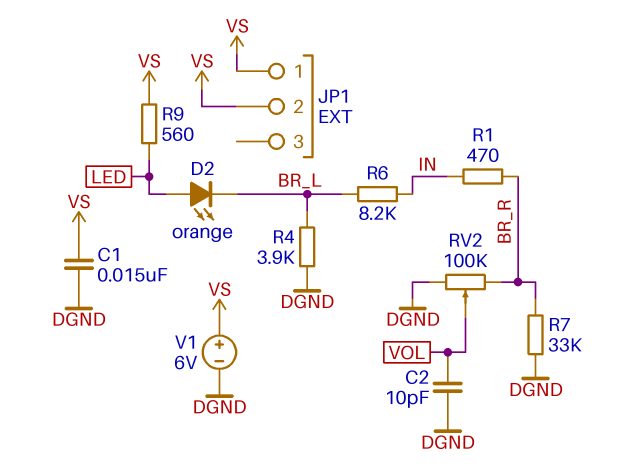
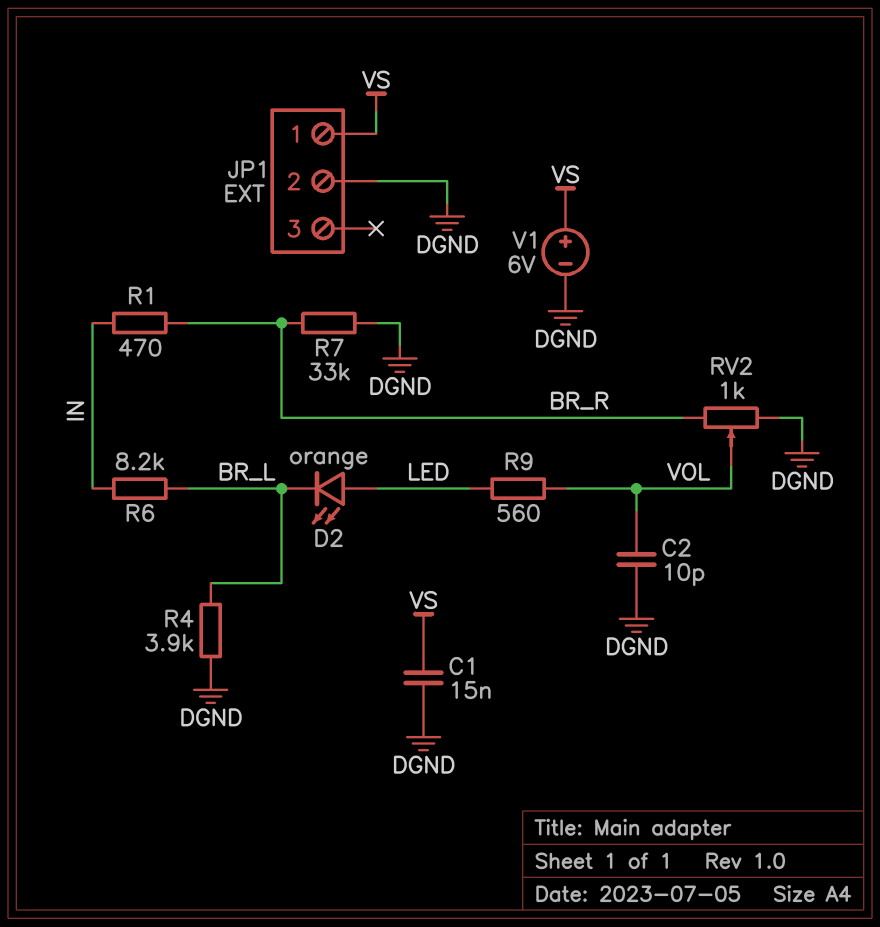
JP1 pin 2: VS -> DGND
R9: 560 (LED, VS) -> 560 (LED, VOL)
RV2: 100k (BR_R, DGND, wiper VOL) -> 1k (BR_R, DGND, wiper VOL)

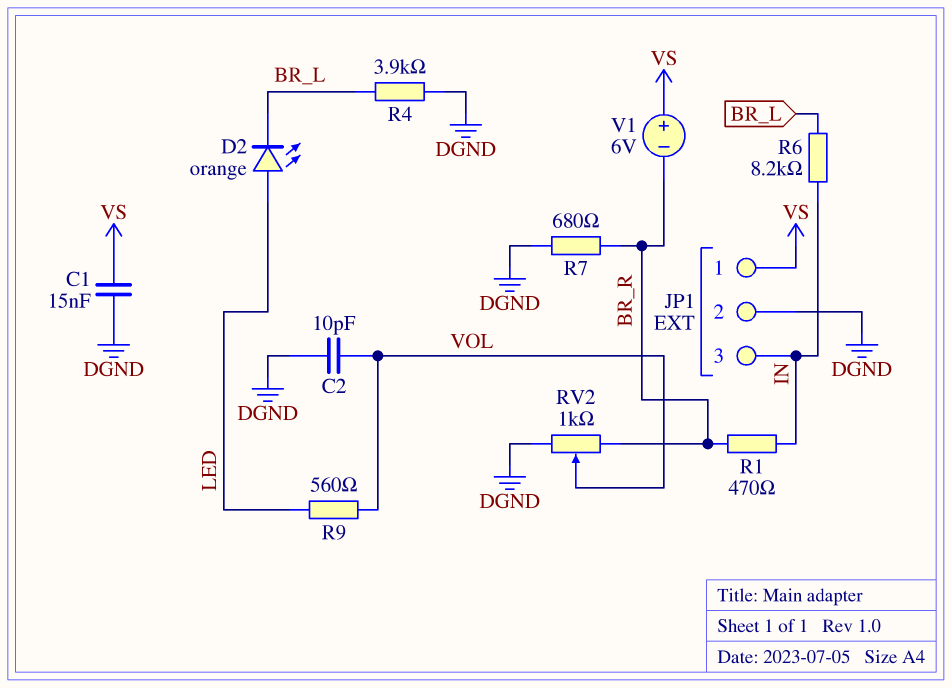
JP1 pin 3: none -> IN
R7: 33k (BR_R, DGND) -> 680 (BR_R, DGND)
V1: 6V (plus VS, minus DGND) -> 6V (plus VS, minus BR_R)

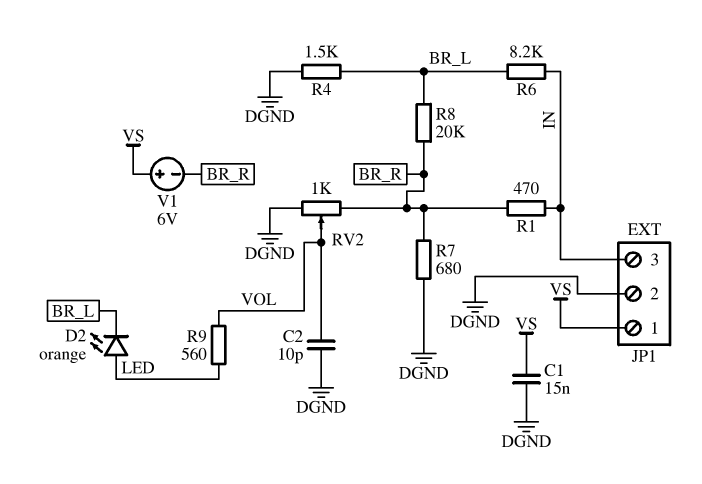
R4: 3.9k (BR_L, DGND) -> 1.5k (BR_L, DGND)
R8: none -> 20k (BR_L, BR_R)

